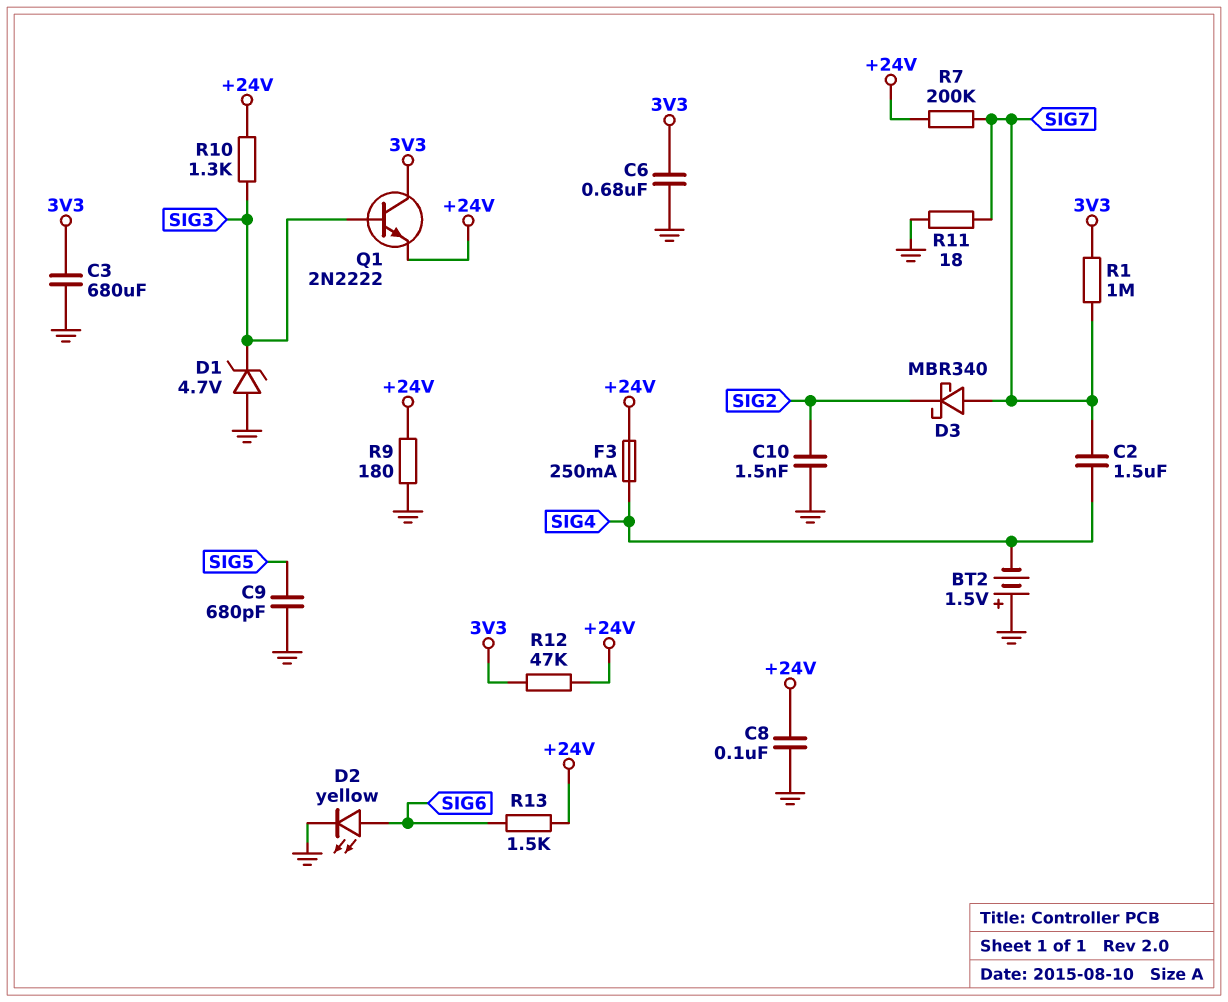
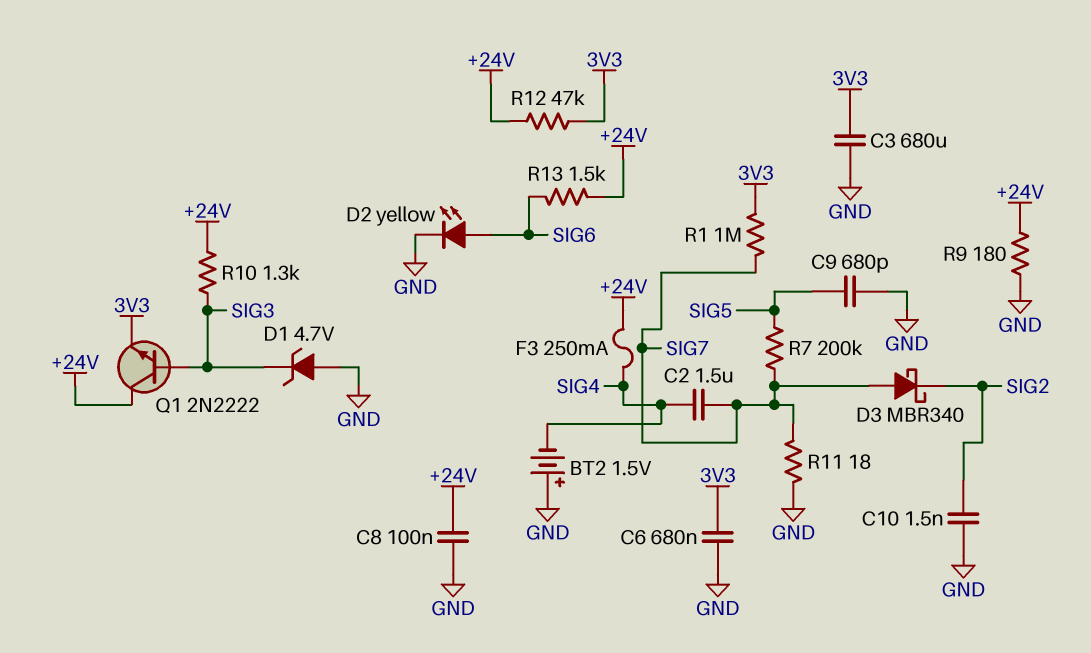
Q1: NPN 2N2222 (B SIG3, C 3V3, E +24V) -> NPN 2N2222 (B SIG3, C +24V, E 3V3)
R7: 200k (+24V, SIG7) -> 200k (SIG5, SIG7)

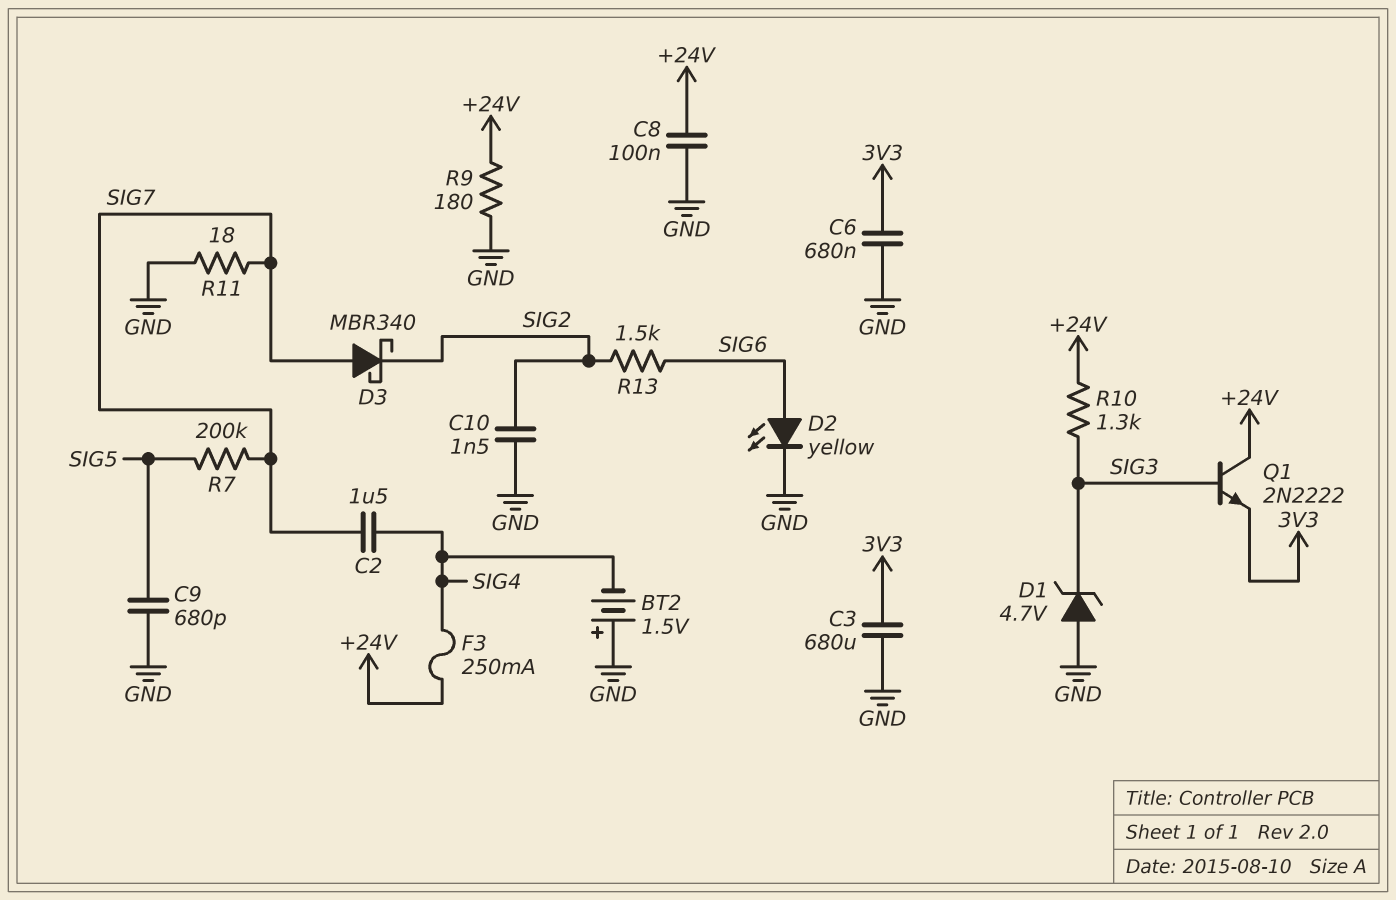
R1: 1M (3V3, SIG7) -> none
R12: 47k (+24V, 3V3) -> none
R13: 1.5k (+24V, SIG6) -> 1.5k (SIG2, SIG6)

